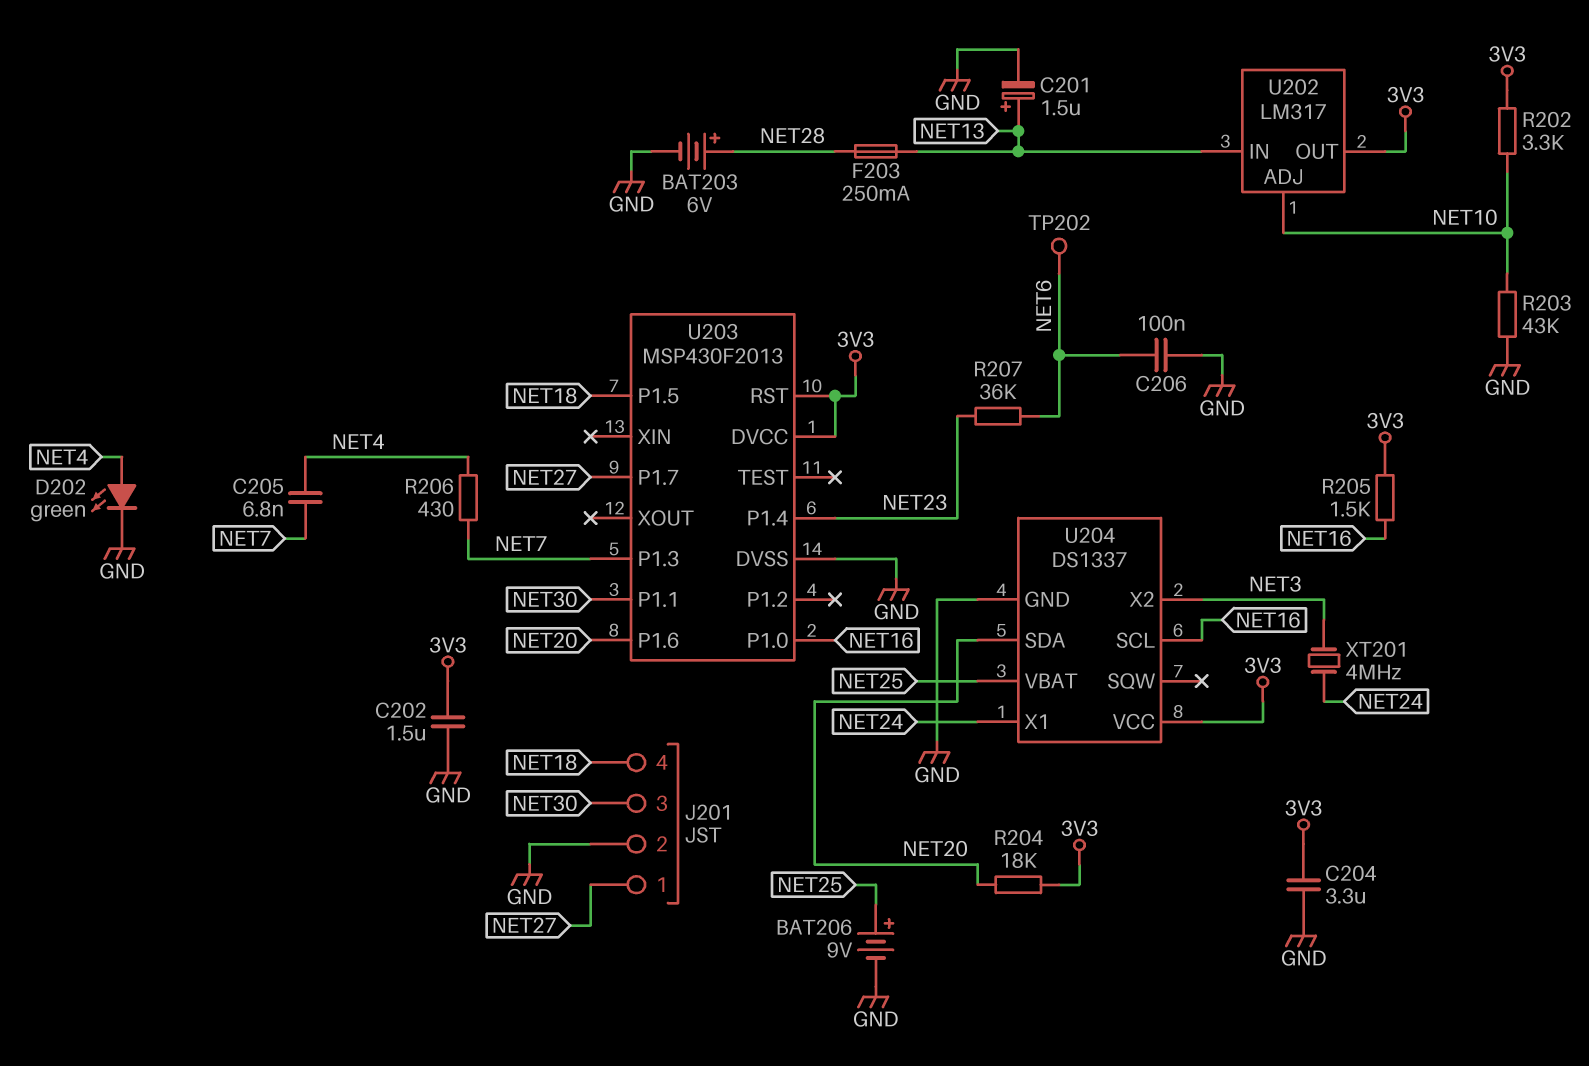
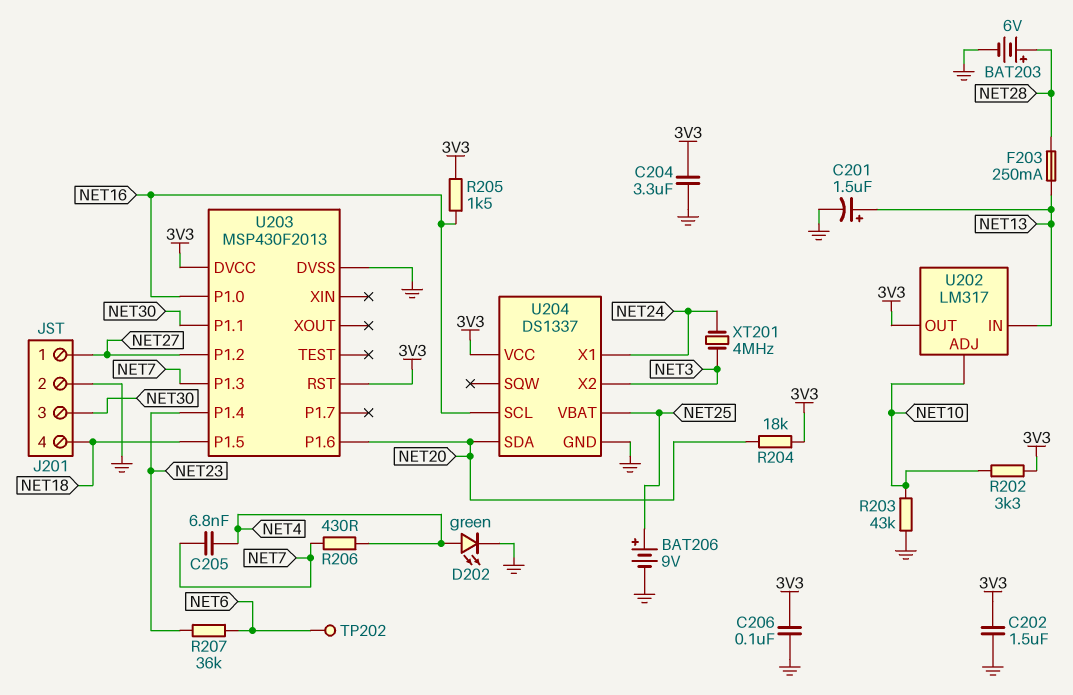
C206: 100nF (GND, NET6) -> 100nF (3V3, GND)
U203 pin P1.2: none -> NET27
U203 pin P1.7: NET27 -> none

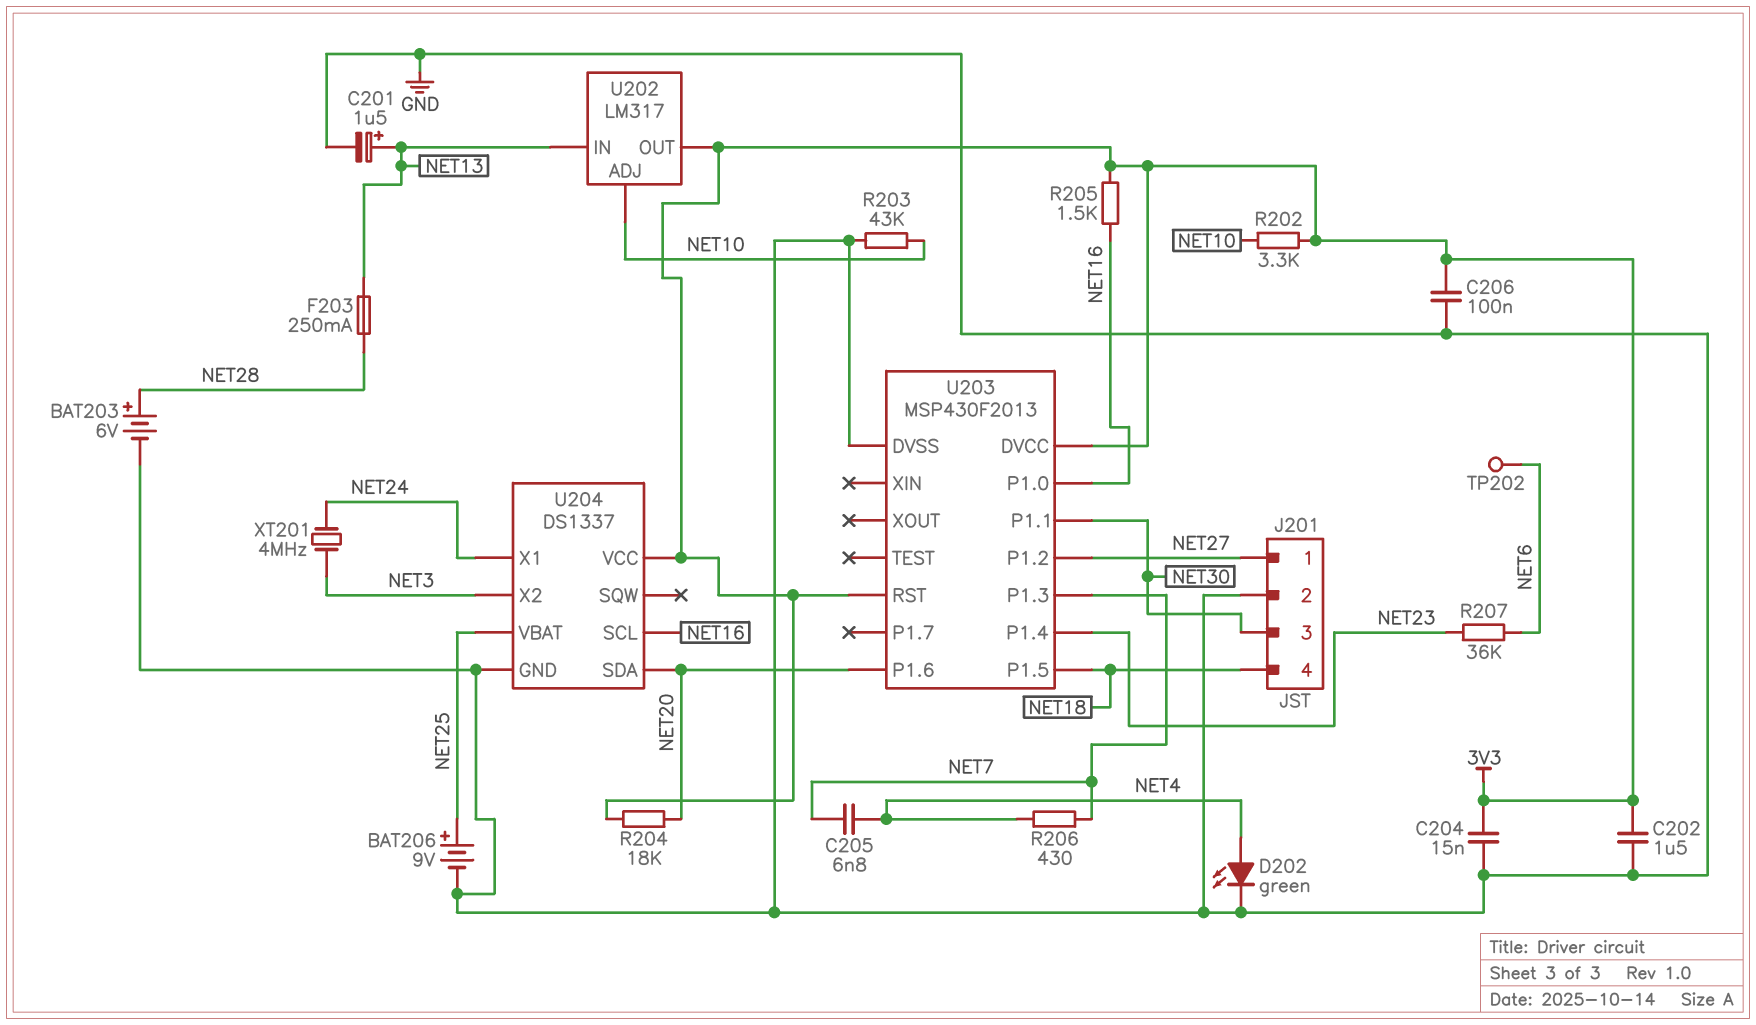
C204: 3.3uF (3V3, GND) -> 15nF (3V3, GND)

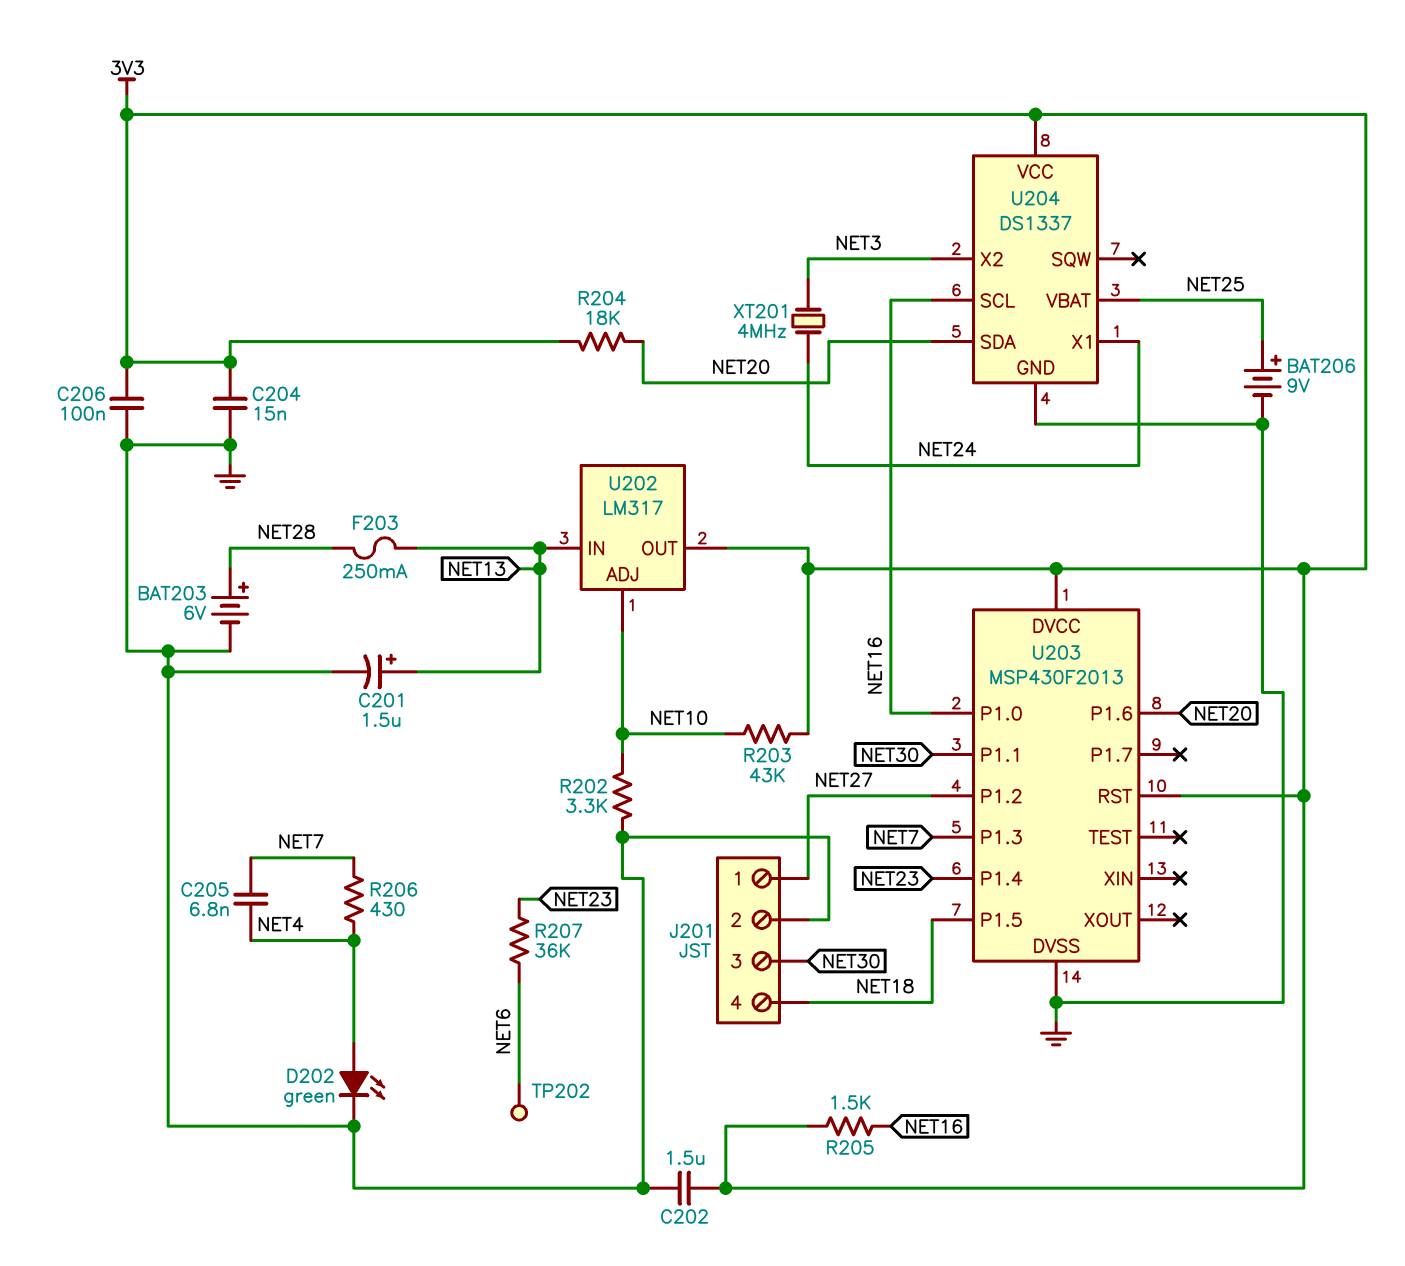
R202: 3.3k (3V3, NET10) -> 3.3k (GND, NET10)
R203: 43k (GND, NET10) -> 43k (3V3, NET10)

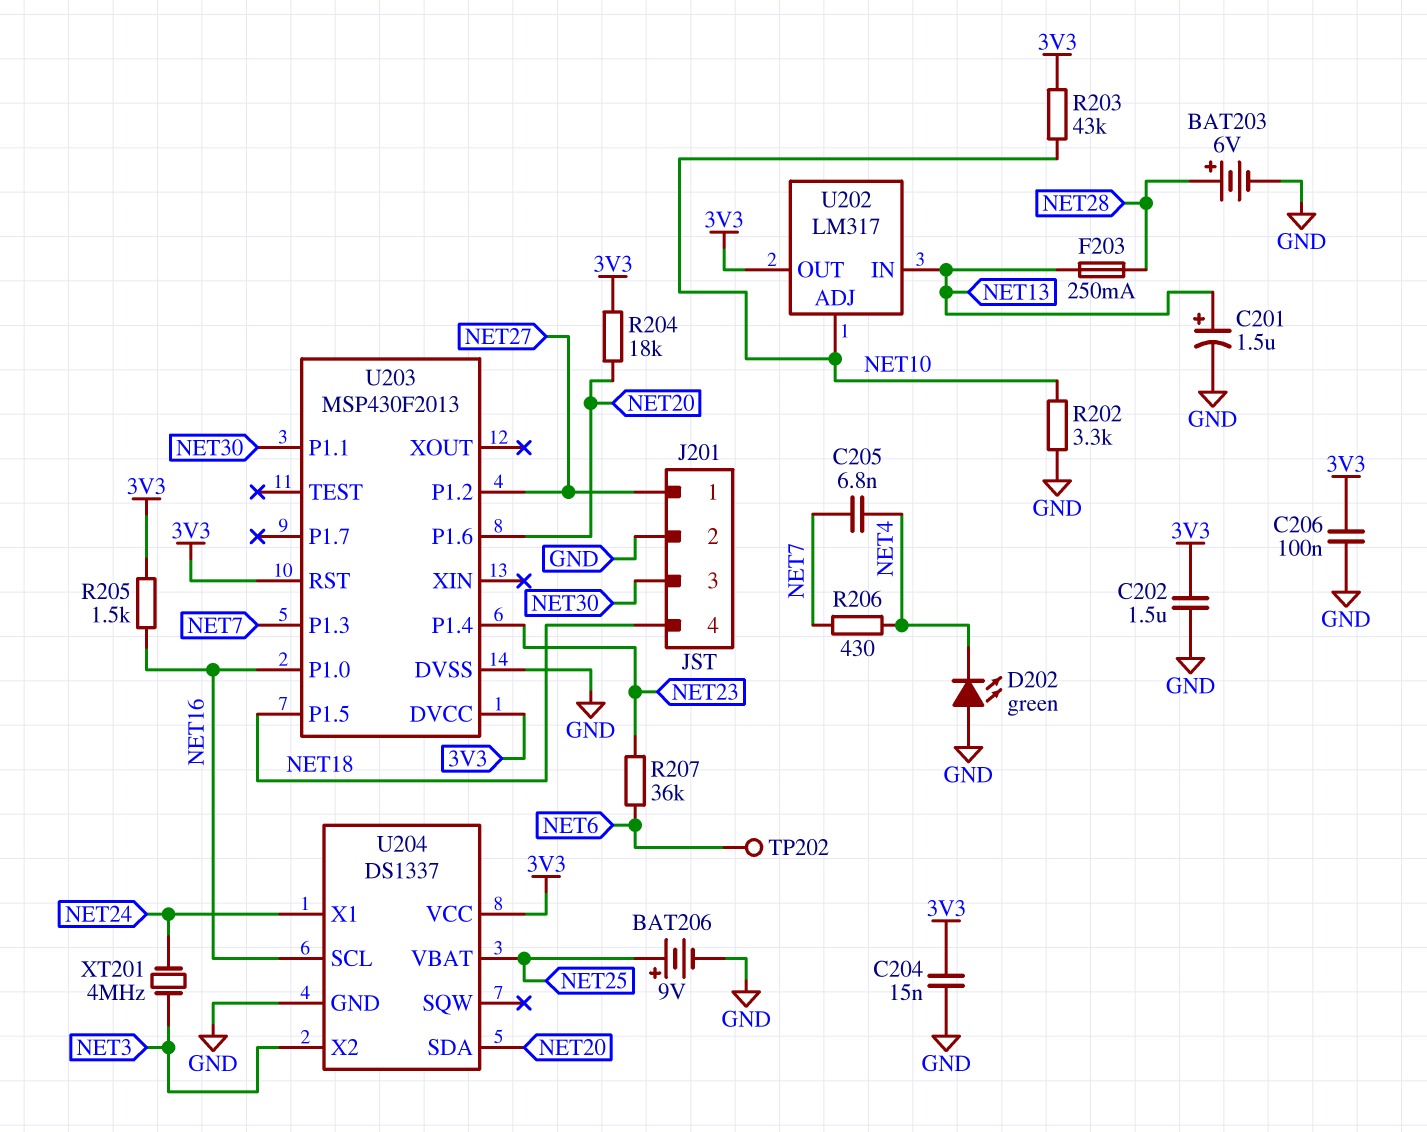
D202: LED green (A NET4, K GND) -> LED green (A GND, K NET4)

